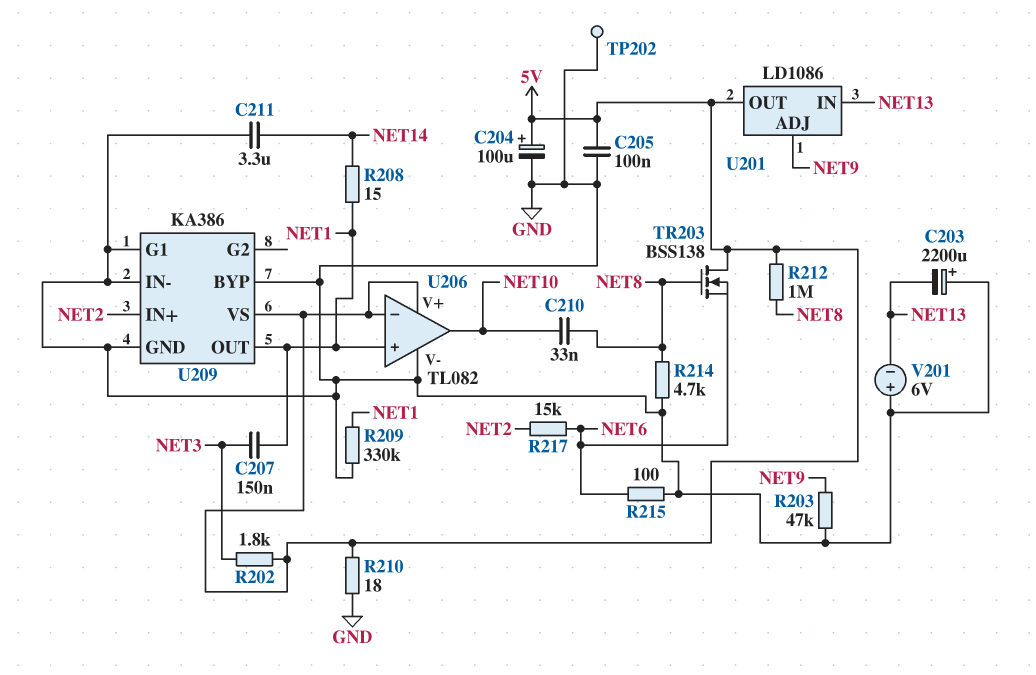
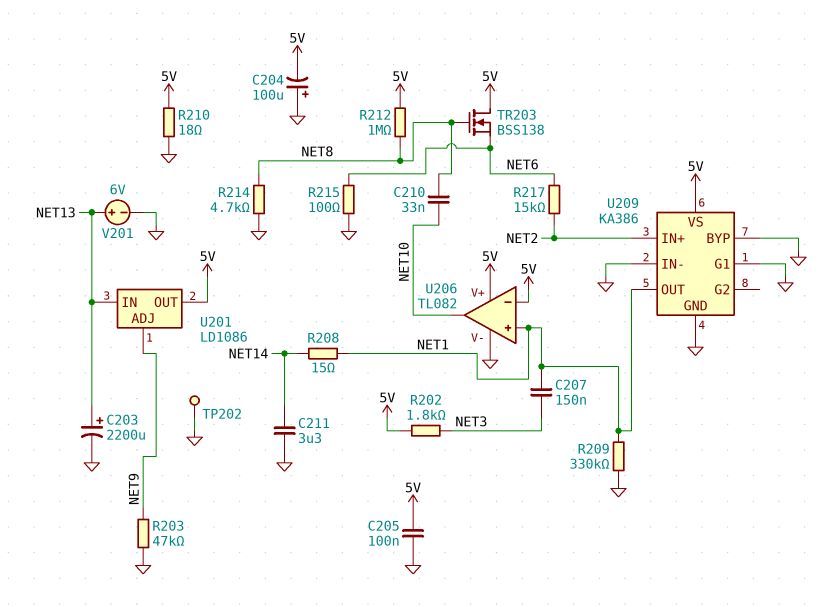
C203: 2200uF (plus GND, minus NET13) -> 2200uF (plus NET13, minus GND)
C204: 100uF (plus 5V, minus GND) -> 100uF (plus GND, minus 5V)
V201: 6V (plus GND, minus NET13) -> 6V (plus NET13, minus GND)

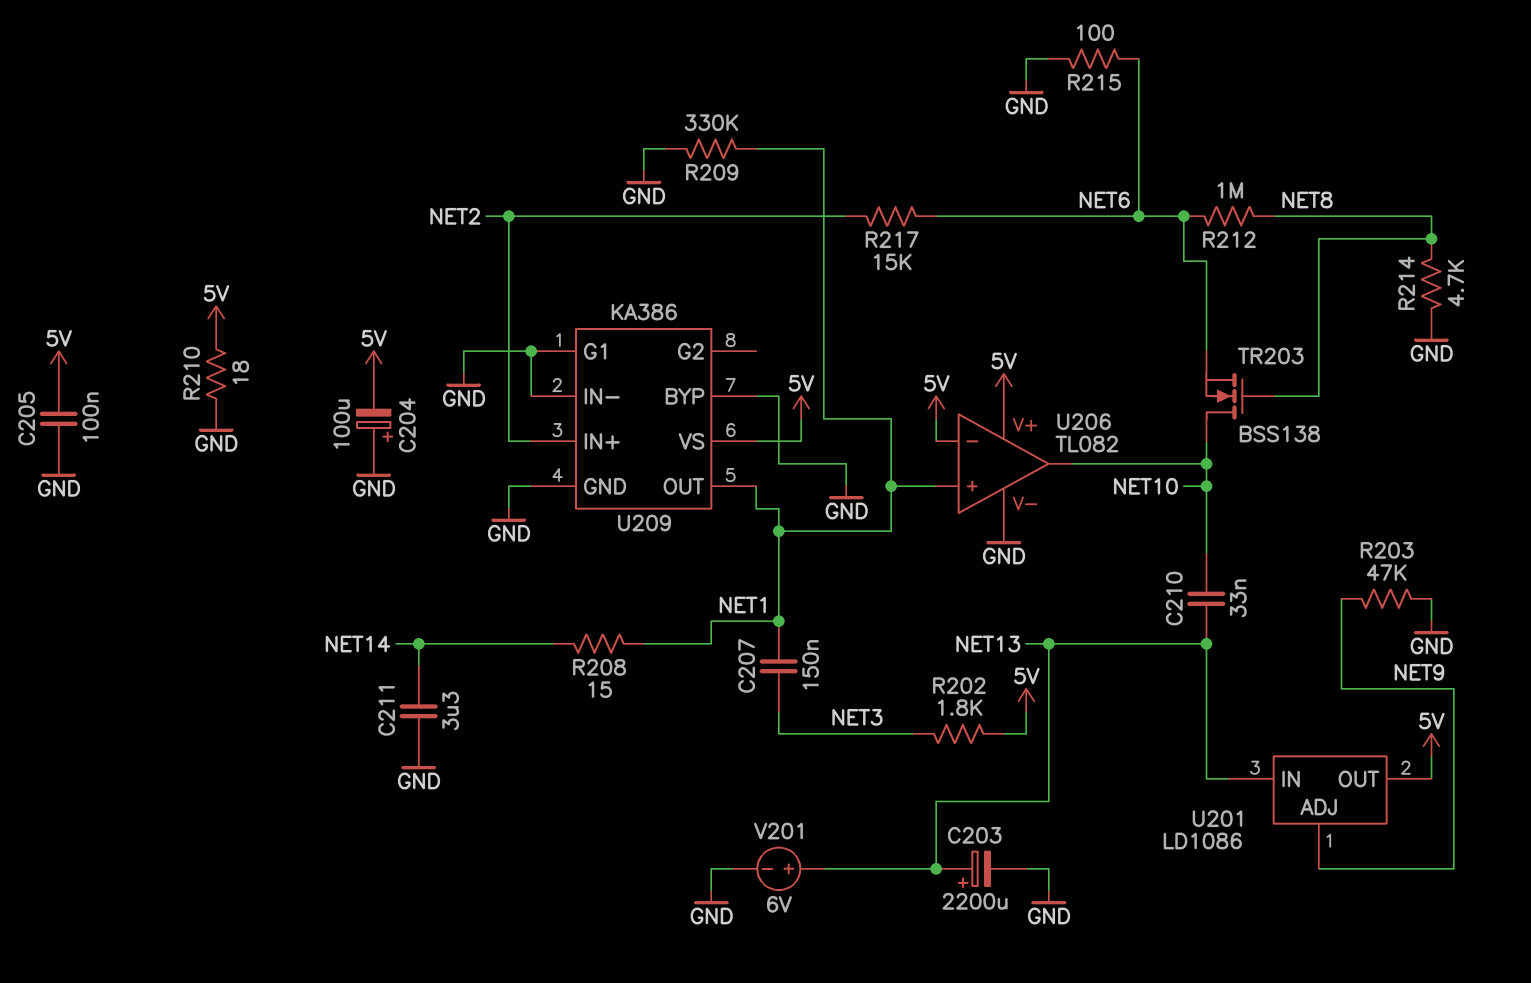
C210: 33nF (NET8, NET10) -> 33nF (NET10, NET13)
R212: 1M (5V, NET8) -> 1M (NET6, NET8)
TP202: test point (GND) -> none
TR203: NMOS BSS138 (G NET8, D 5V, S NET6) -> NMOS BSS138 (G NET8, D NET10, S NET6)

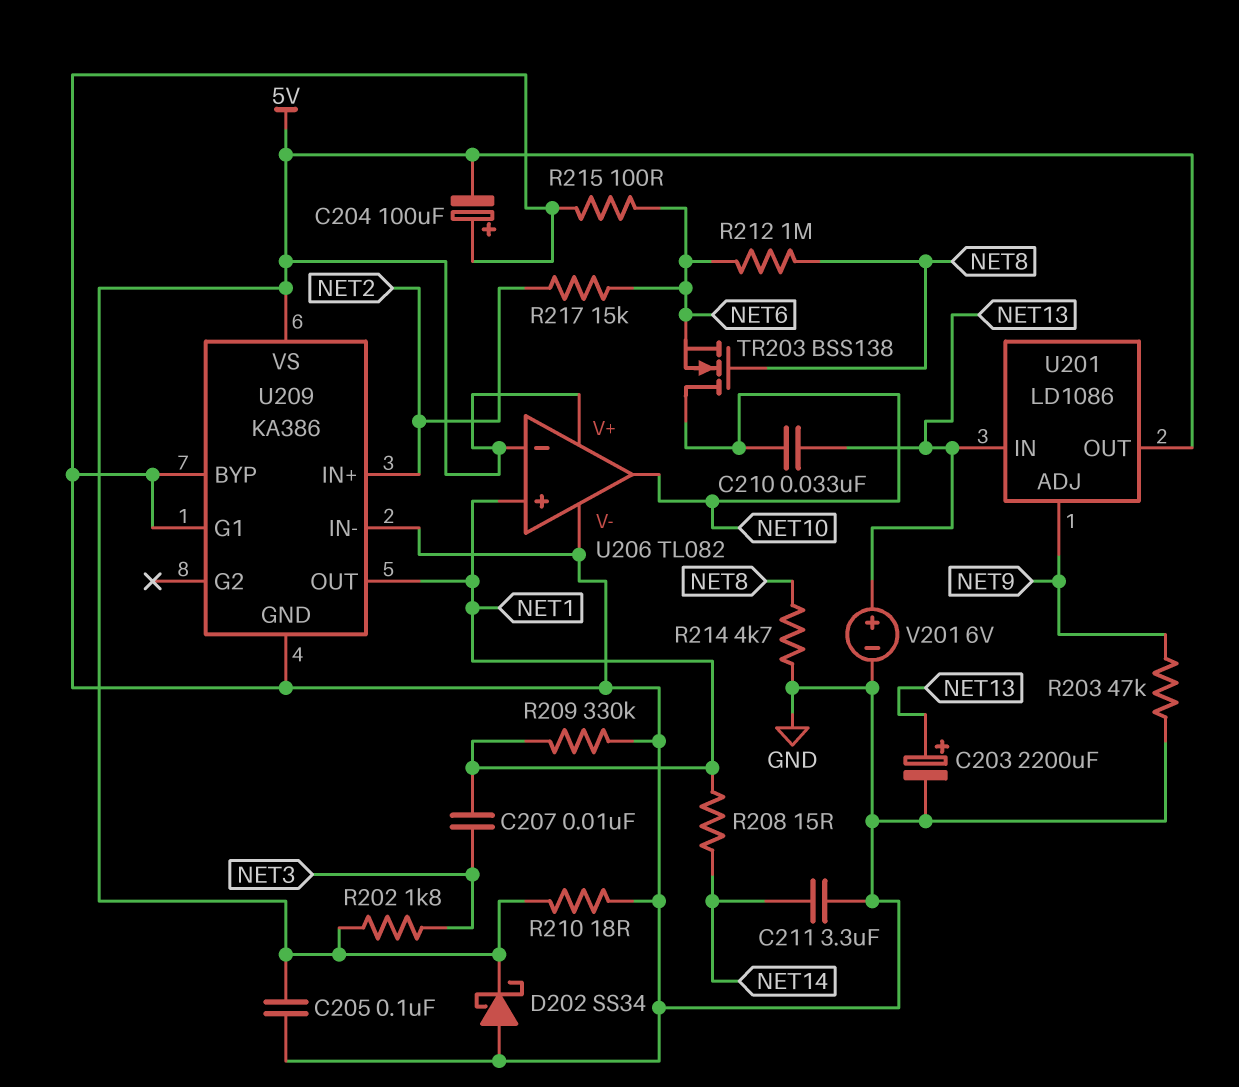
C207: 150nF (NET1, NET3) -> 10nF (NET1, NET3)
D202: none -> schottky SS34 (A GND, K 5V)

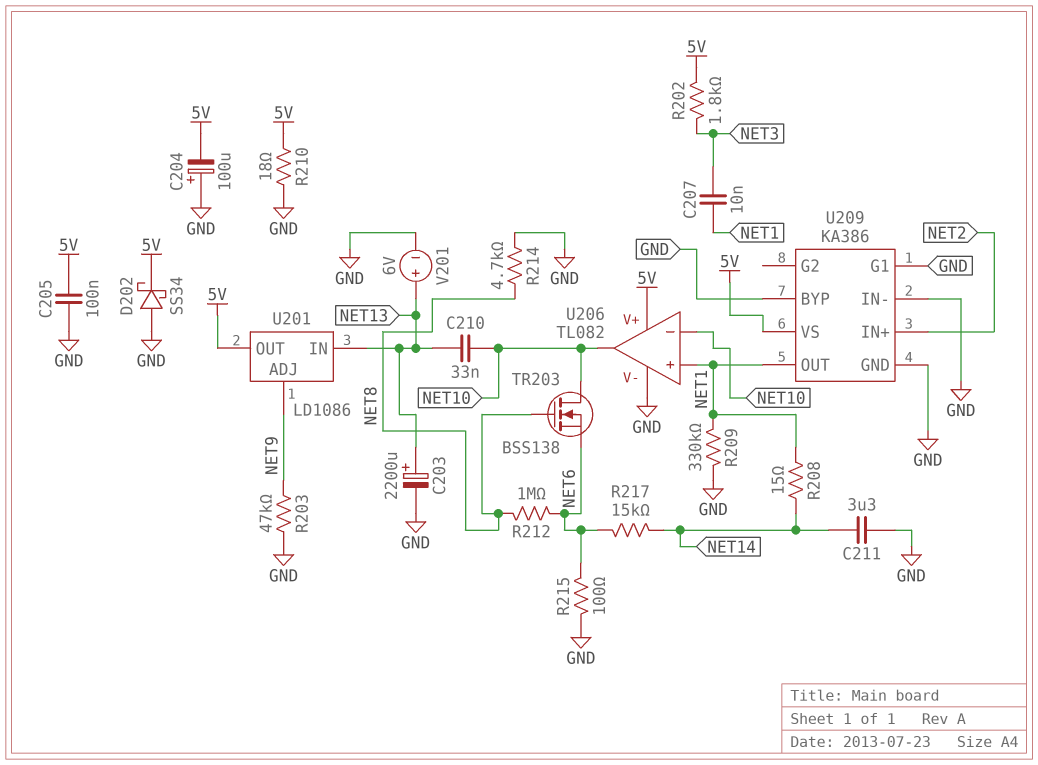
R217: 15k (NET2, NET6) -> 15k (NET6, NET14)
U206 pin in-: 5V -> NET10

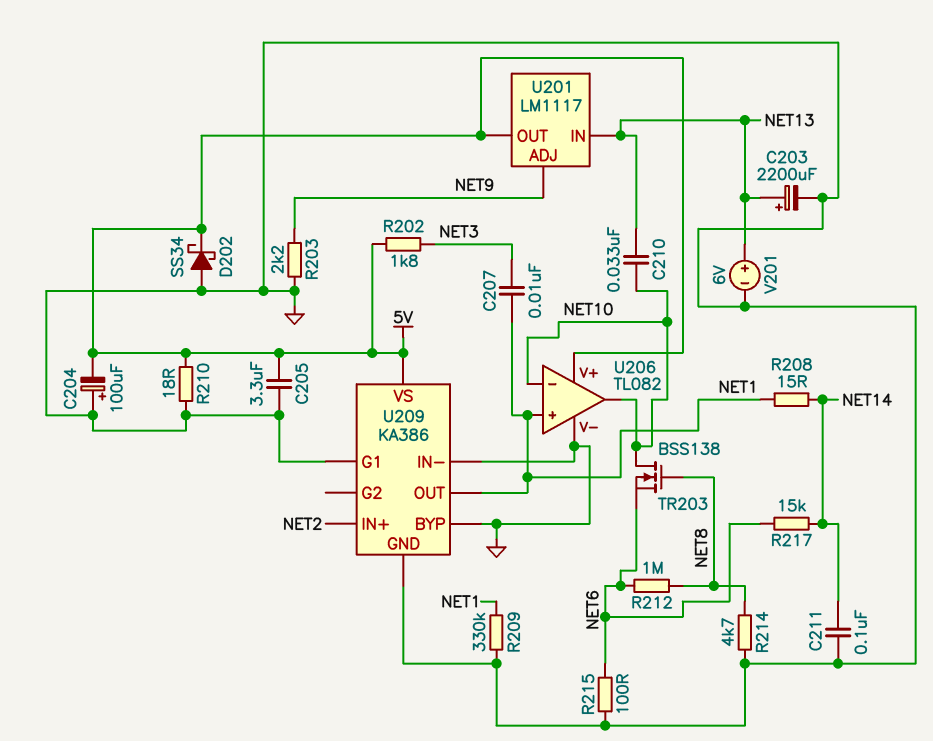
C205: 100nF (5V, GND) -> 3.3uF (5V, GND)
C211: 3.3uF (GND, NET14) -> 100nF (GND, NET14)
R203: 47k (GND, NET9) -> 2.2k (GND, NET9)
U201: LD1086 -> LM1117

